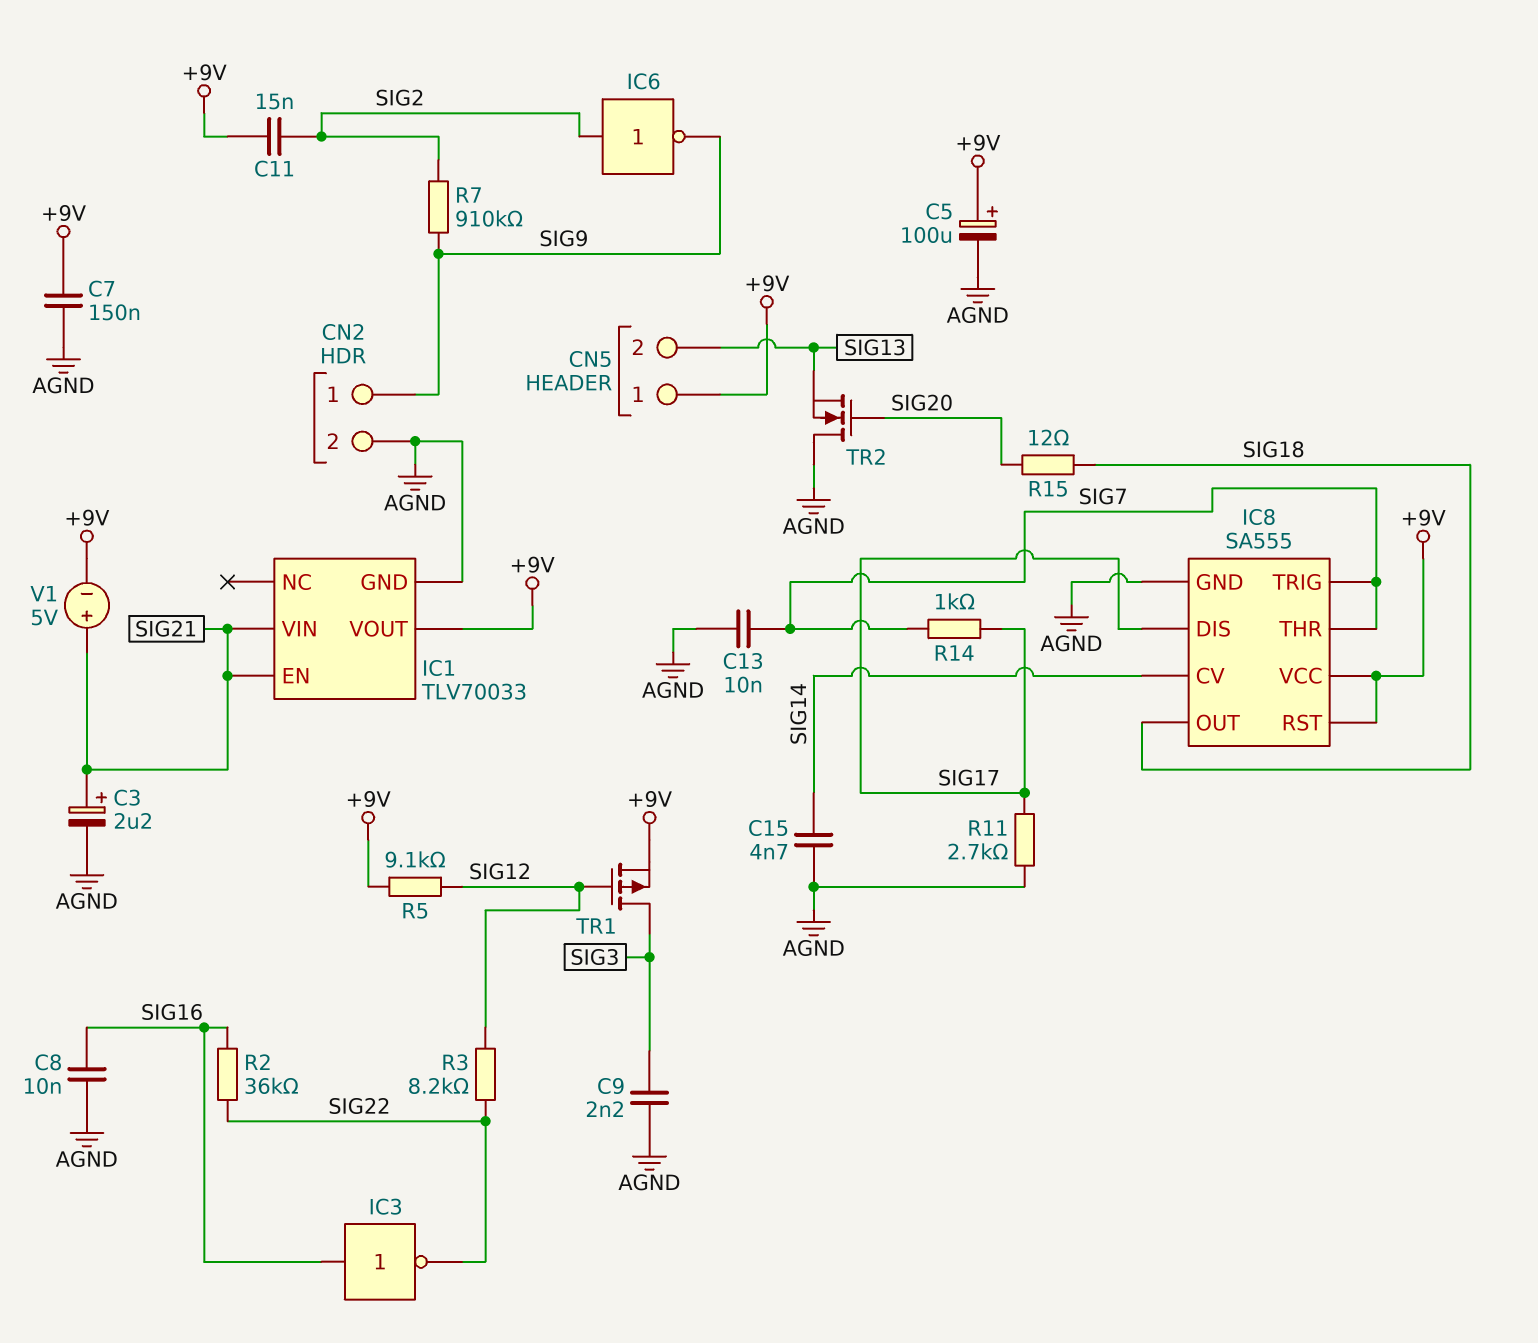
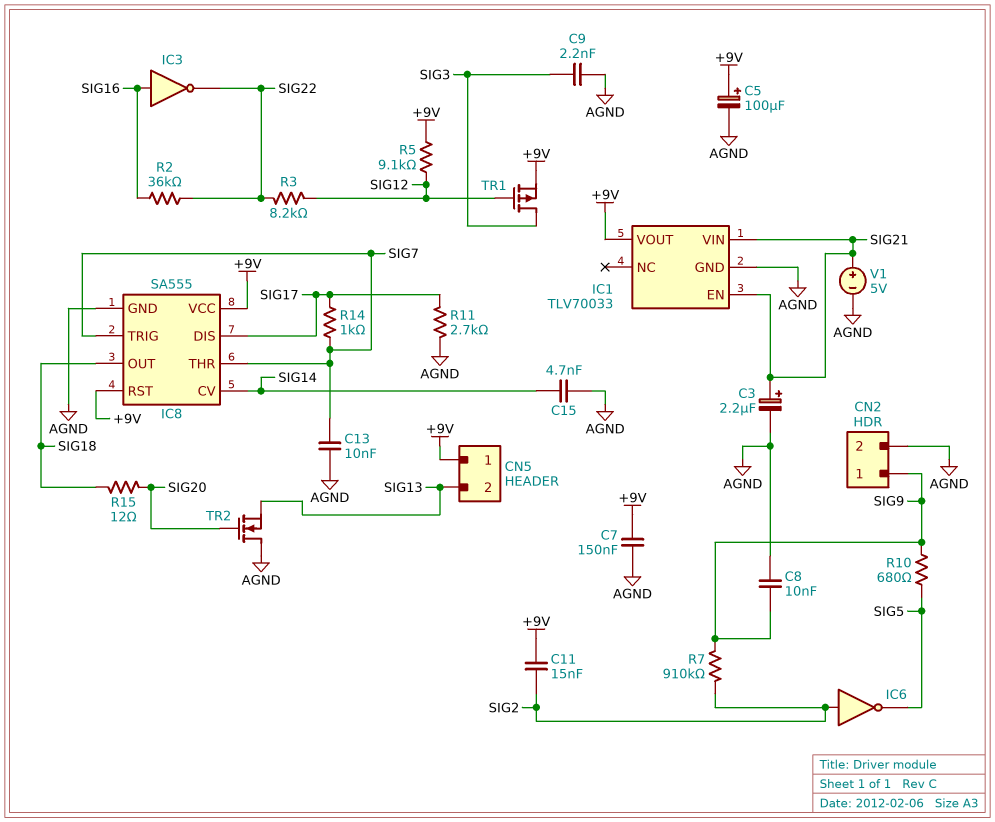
C8: 10nF (AGND, SIG16) -> 10nF (AGND, SIG9)
IC6: NOT (in SIG2, out SIG9) -> NOT (in SIG2, out SIG5)
R10: none -> 680 (SIG5, SIG9)
V1: 5V (plus SIG21, minus +9V) -> 5V (plus SIG21, minus AGND)

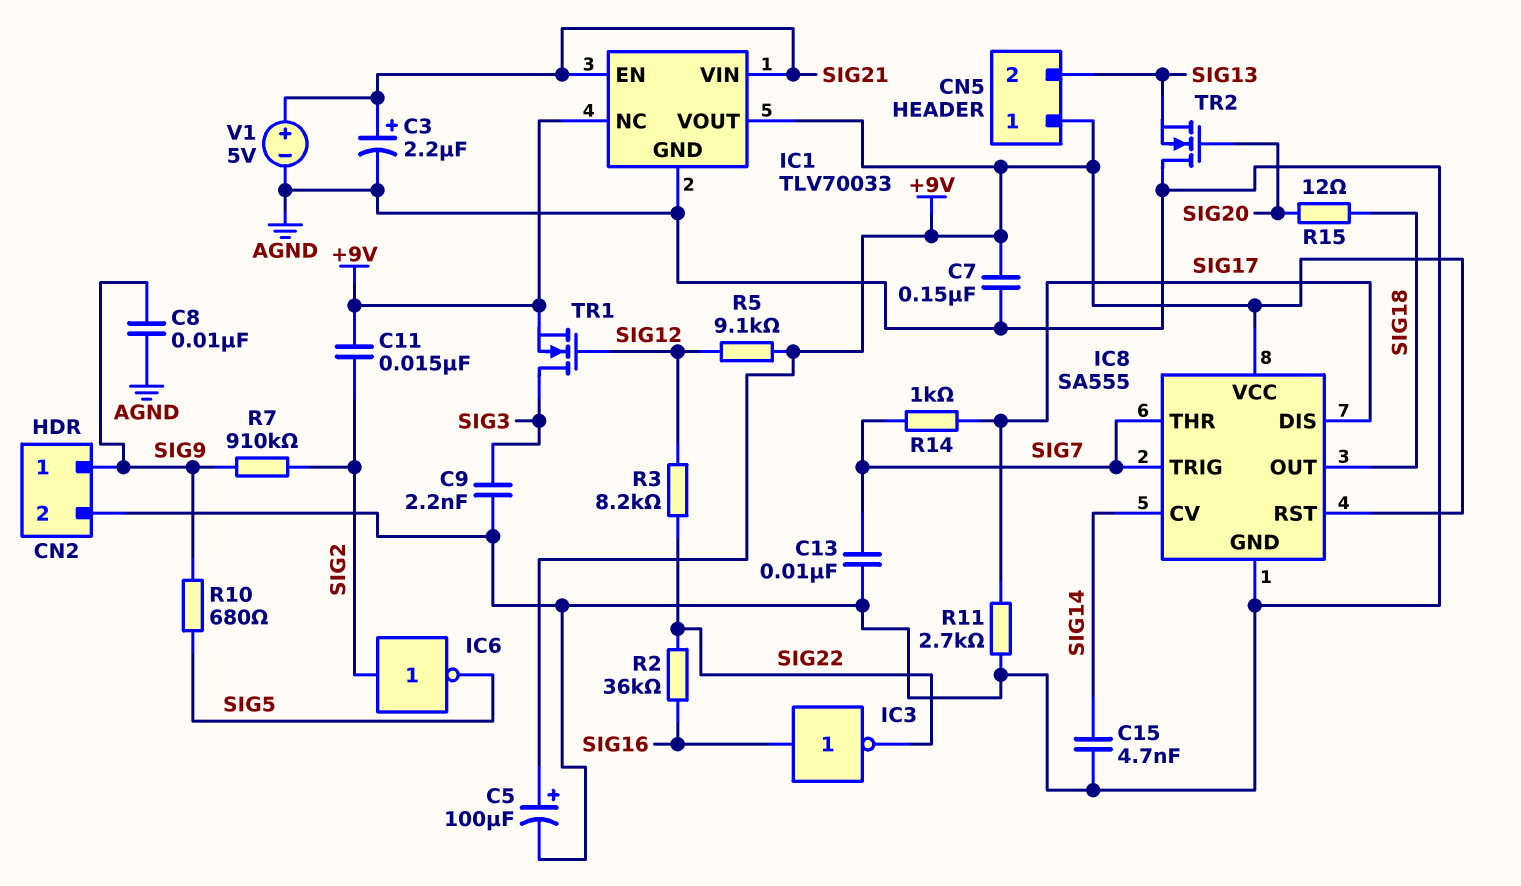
IC1 pin NC: none -> +9V
TR1: PMOS (G SIG12, D SIG3, S +9V) -> NMOS (G SIG12, D SIG3, S +9V)

